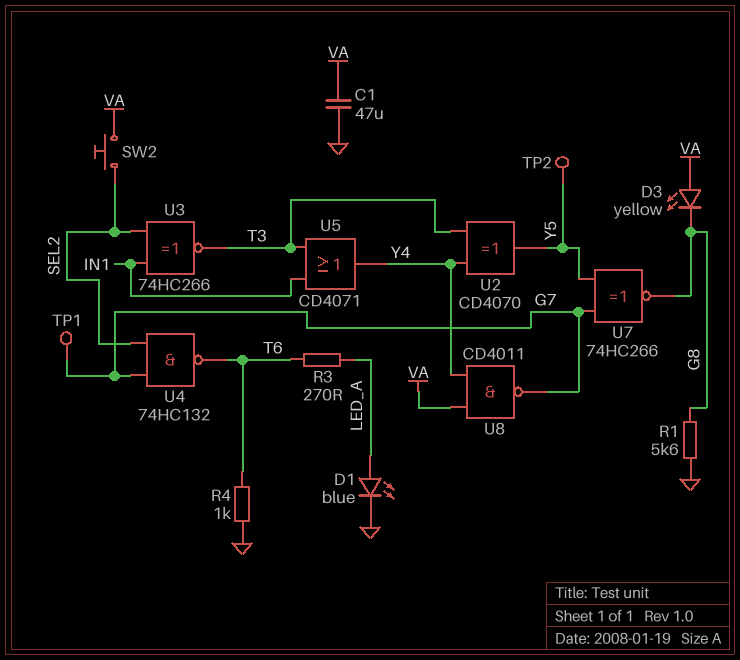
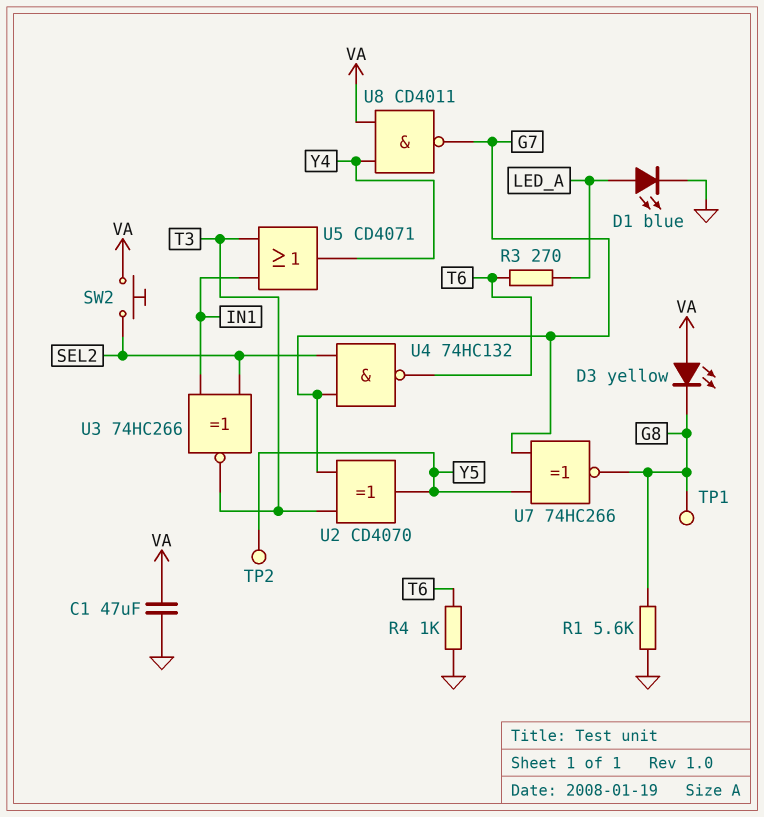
TP1: test point (G7) -> test point (G8)
U2: XOR CD4070 (in T3, in Y4, out Y5) -> XOR CD4070 (in G7, in T3, out Y5)

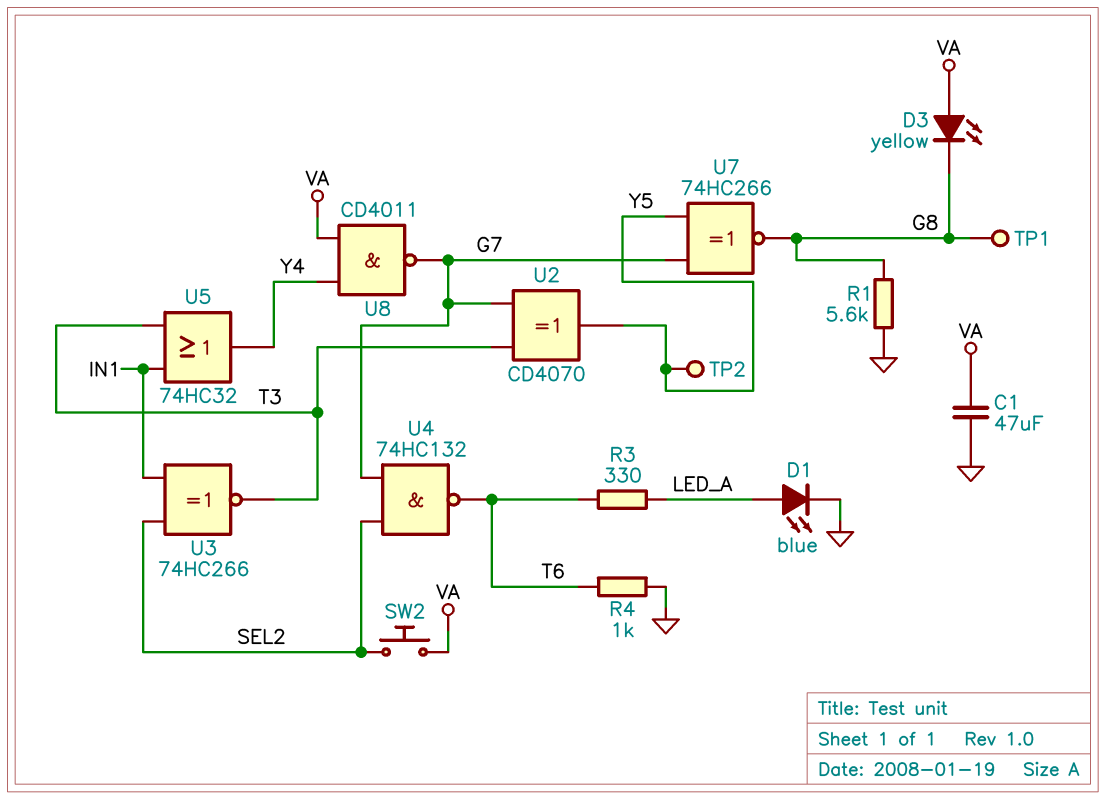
R3: 270 (LED_A, T6) -> 330 (LED_A, T6)
U5: OR CD4071 (in IN1, in T3, out Y4) -> OR 74HC32 (in IN1, in T3, out Y4)

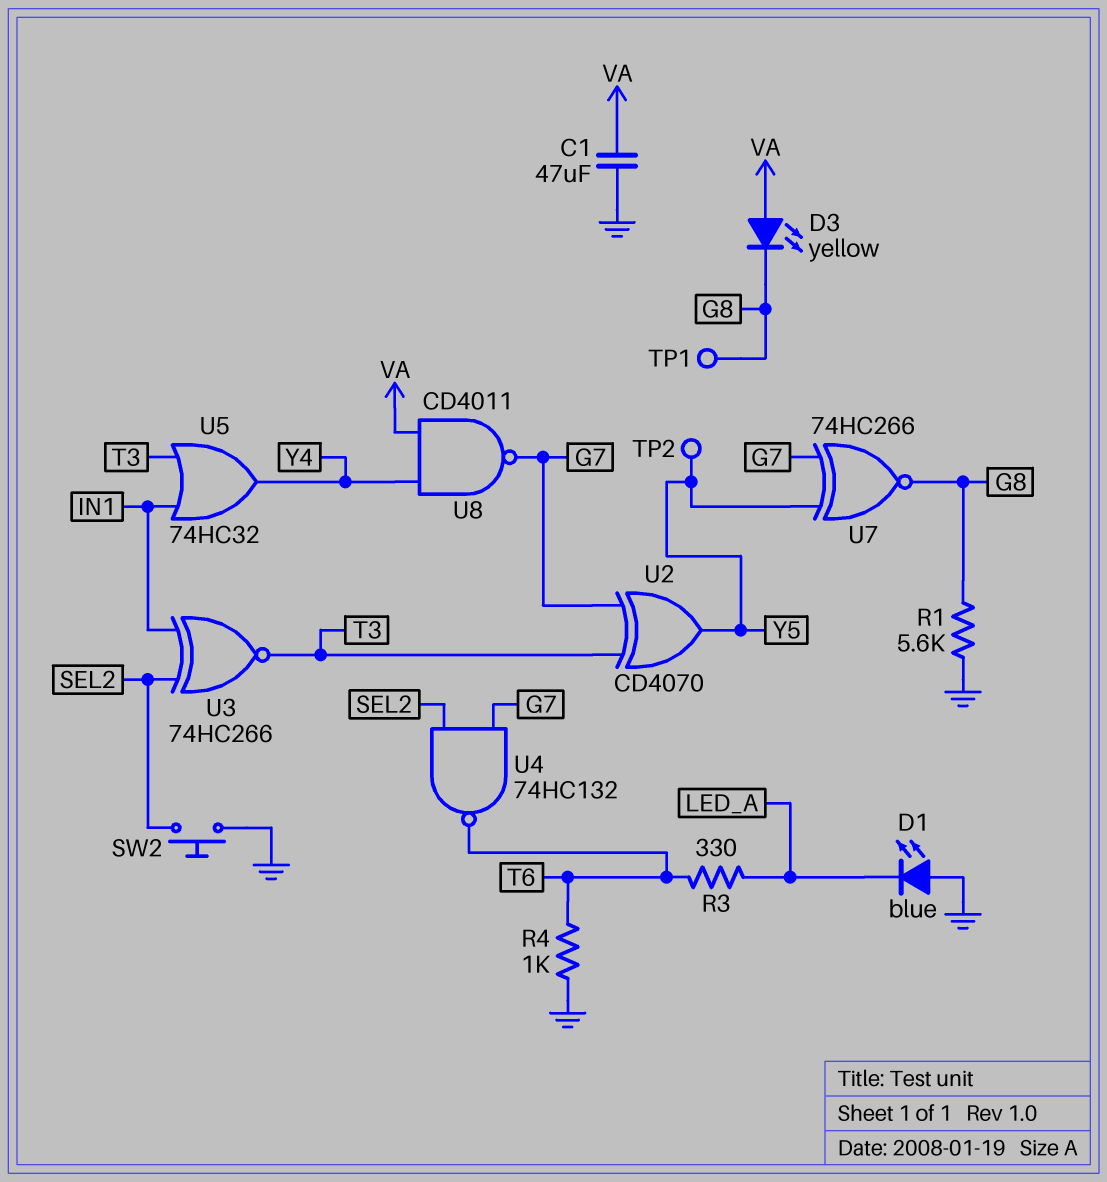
D1: LED blue (A LED_A, K GND) -> LED blue (A GND, K LED_A)
SW2: button (SEL2, VA) -> button (GND, SEL2)

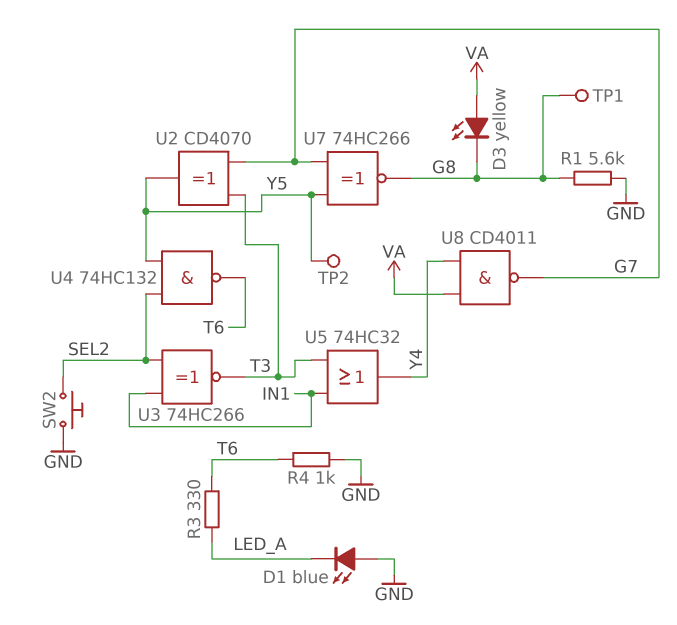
C1: 47uF (GND, VA) -> none
U4: NAND 74HC132 (in G7, in SEL2, out T6) -> NAND 74HC132 (in SEL2, in Y5, out T6)

